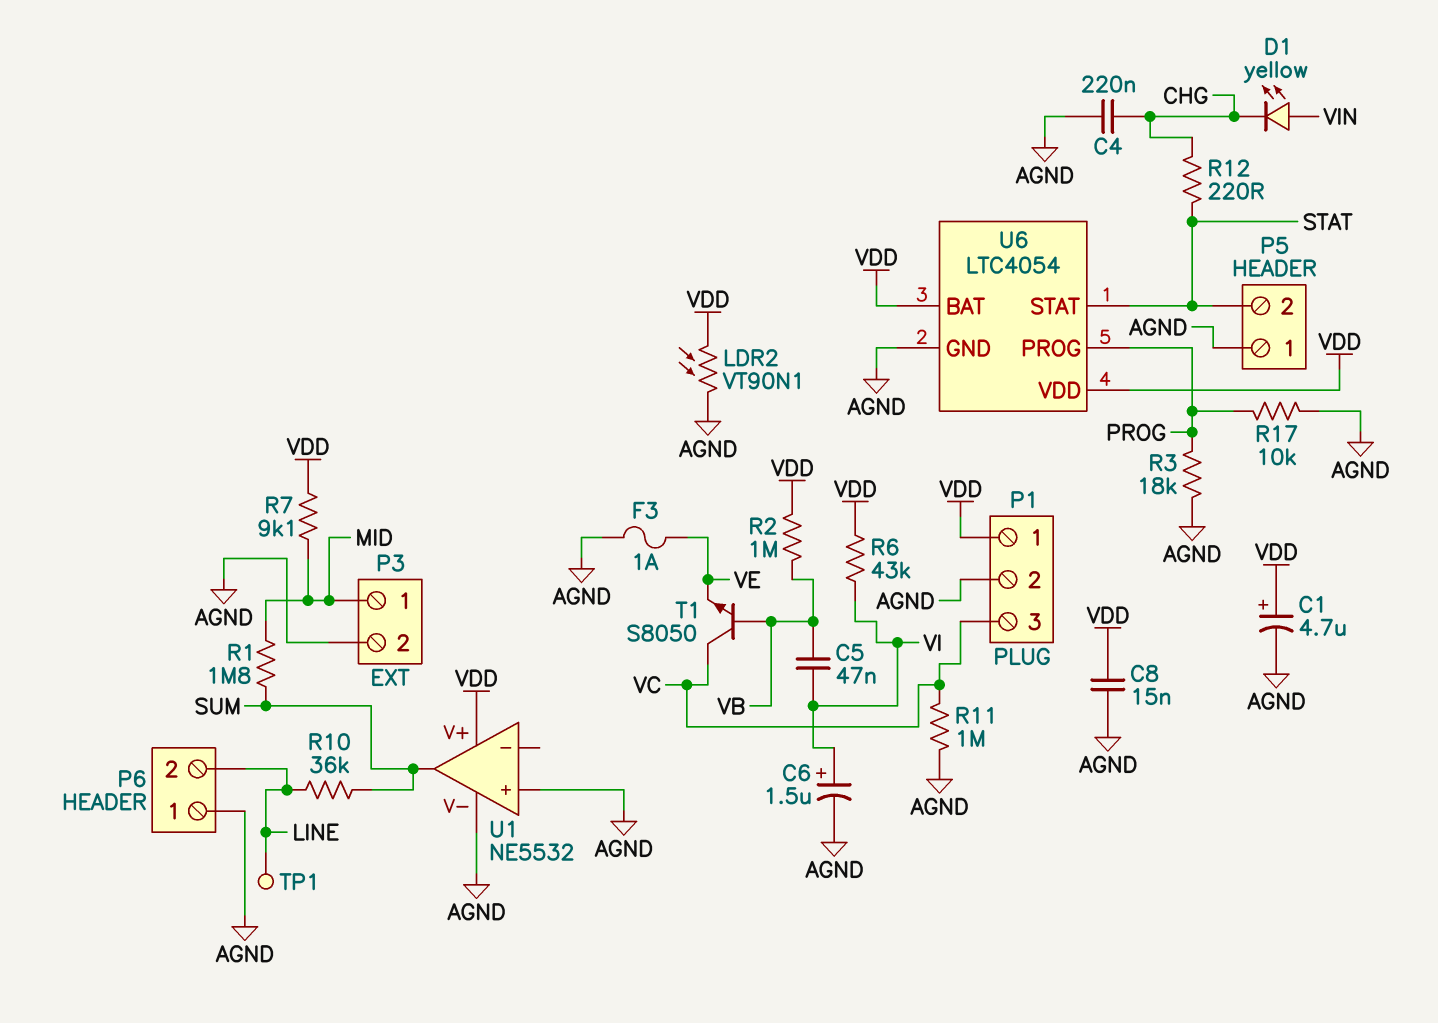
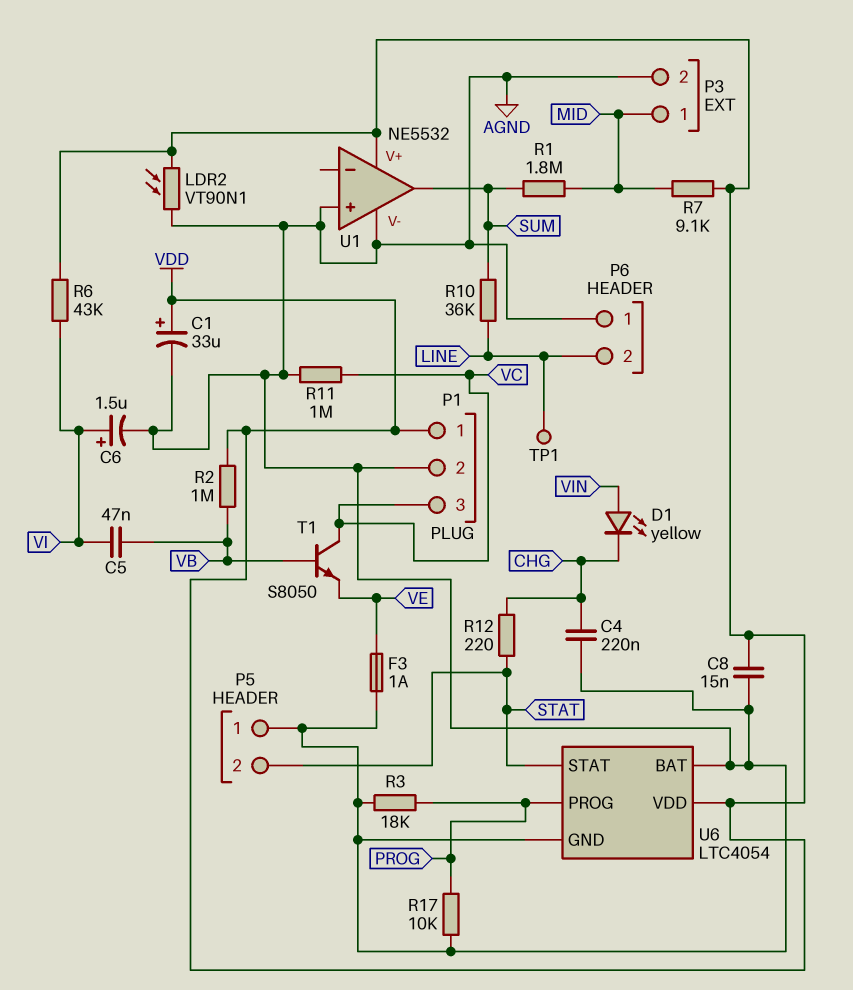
C1: 4.7uF (plus VDD, minus AGND) -> 33uF (plus VDD, minus AGND)
U6 pin BAT: VDD -> AGND

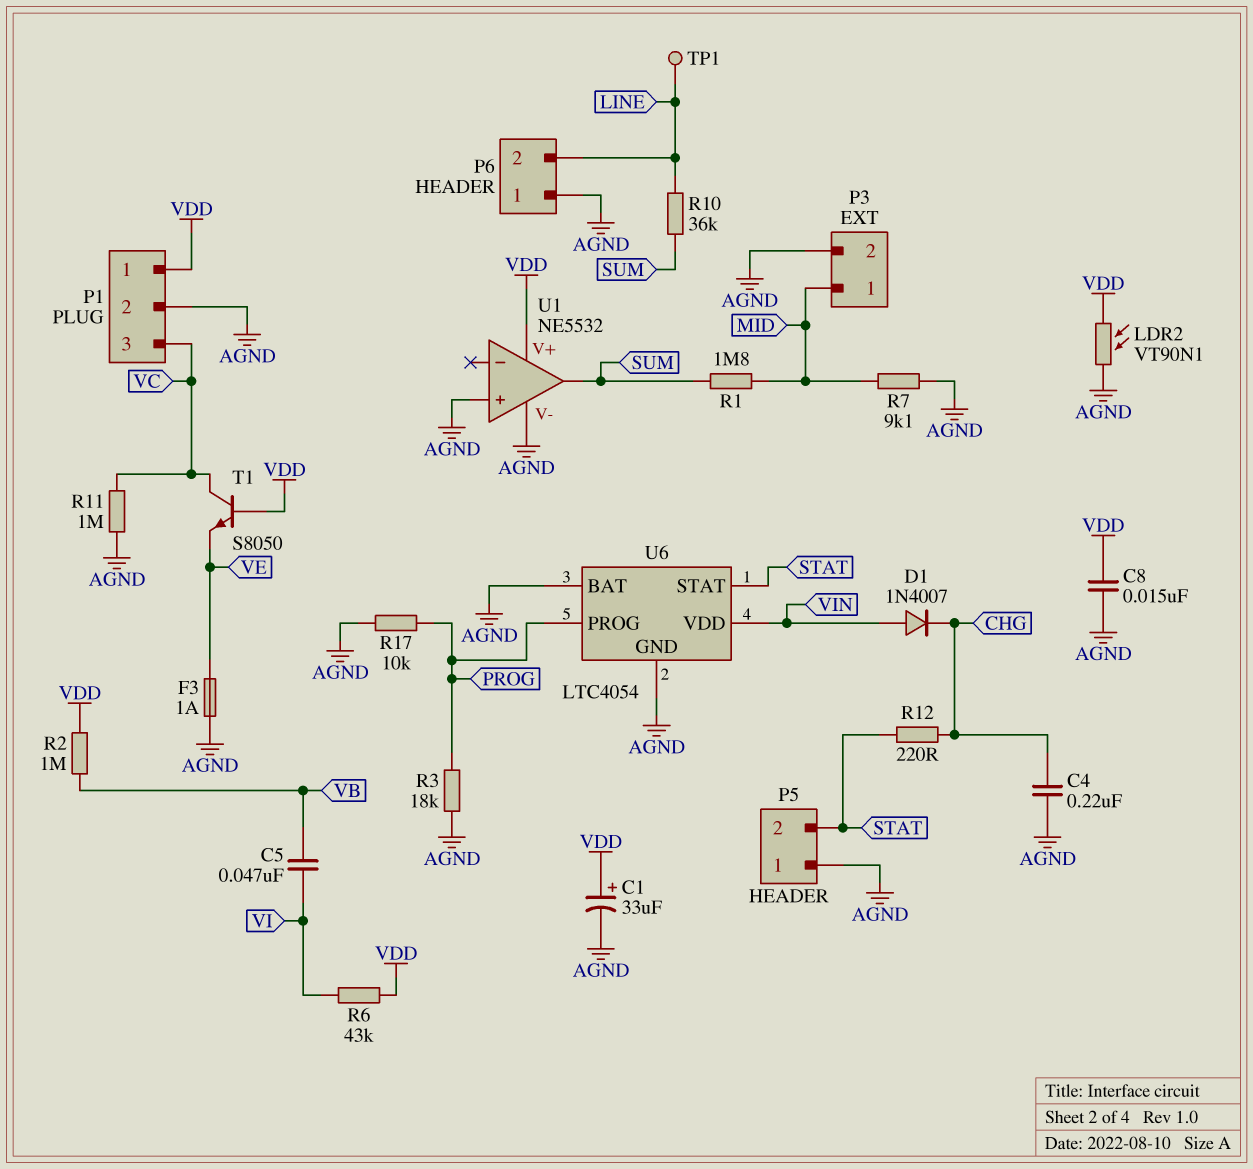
C6: 1.5uF (plus VI, minus AGND) -> none
D1: LED yellow (A VIN, K CHG) -> diode 1N4007 (A VIN, K CHG)
R7: 9.1k (MID, VDD) -> 9.1k (AGND, MID)
T1: NPN S8050 (B VB, C VC, E VE) -> NPN S8050 (B VDD, C VC, E VE)
U6 pin VDD: VDD -> VIN

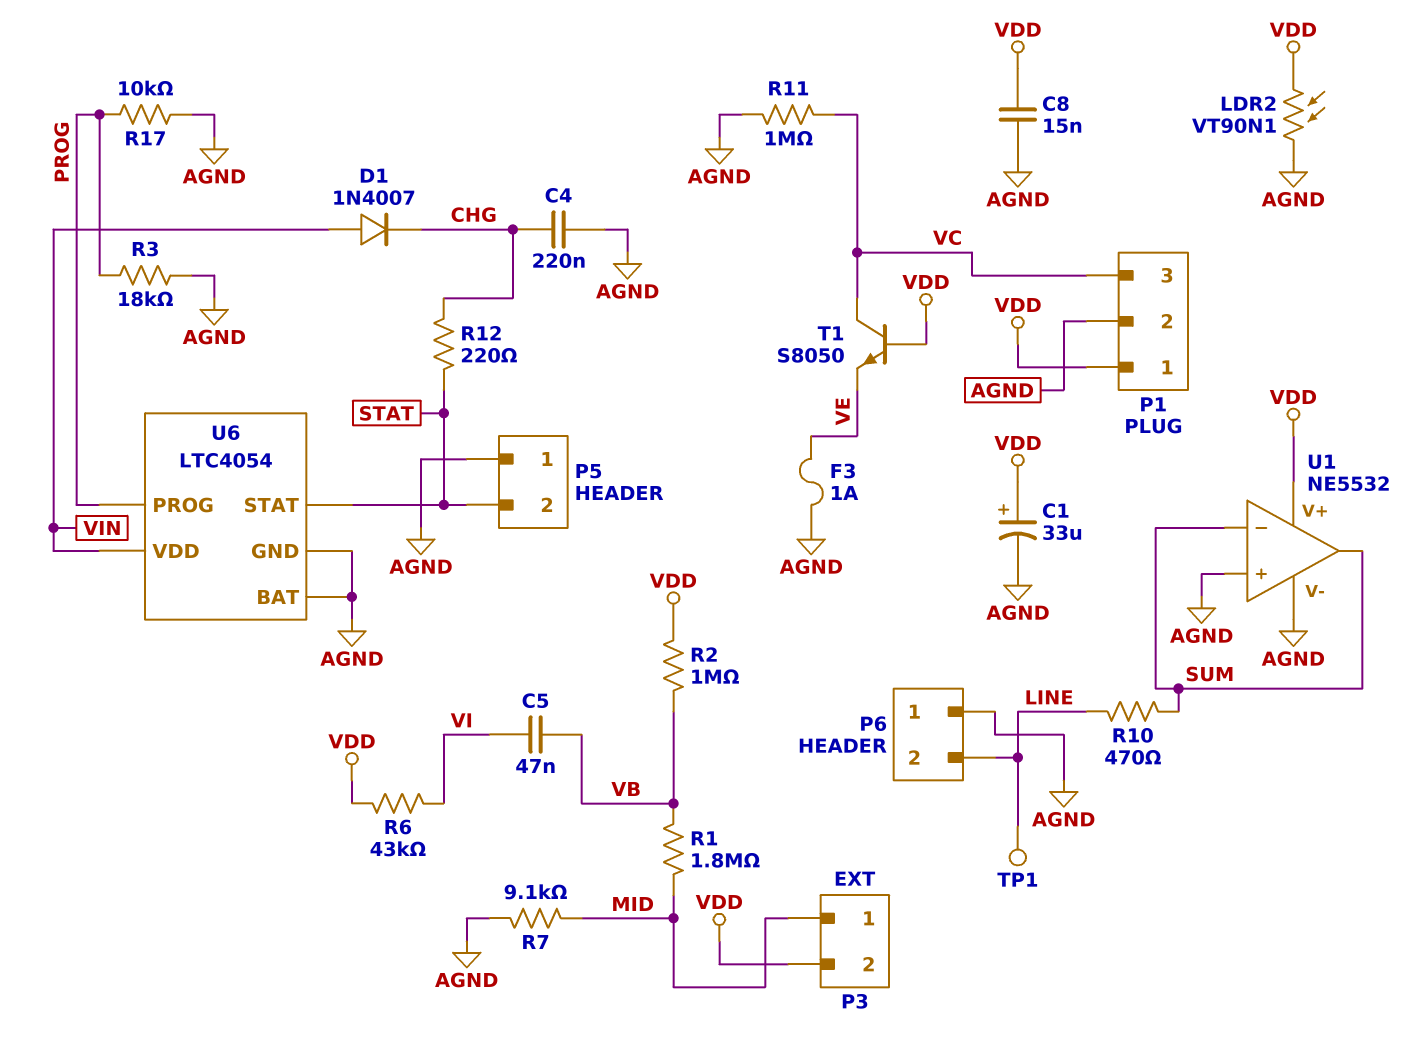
P3 pin 2: AGND -> VDD
R1: 1.8M (MID, SUM) -> 1.8M (MID, VB)
R10: 36k (LINE, SUM) -> 470 (LINE, SUM)
U1 pin in-: none -> SUM

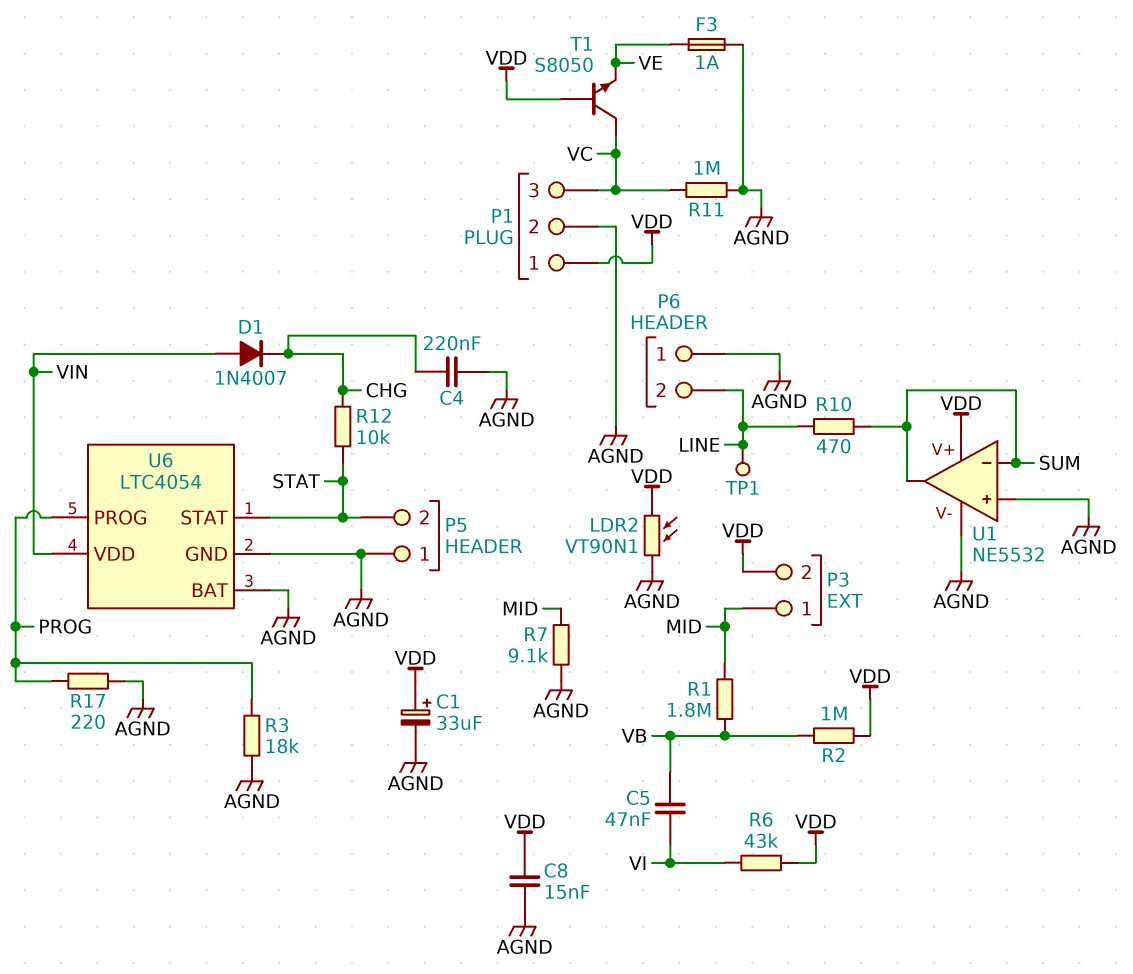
R12: 220 (CHG, STAT) -> 10k (CHG, STAT)
R17: 10k (AGND, PROG) -> 220 (AGND, PROG)

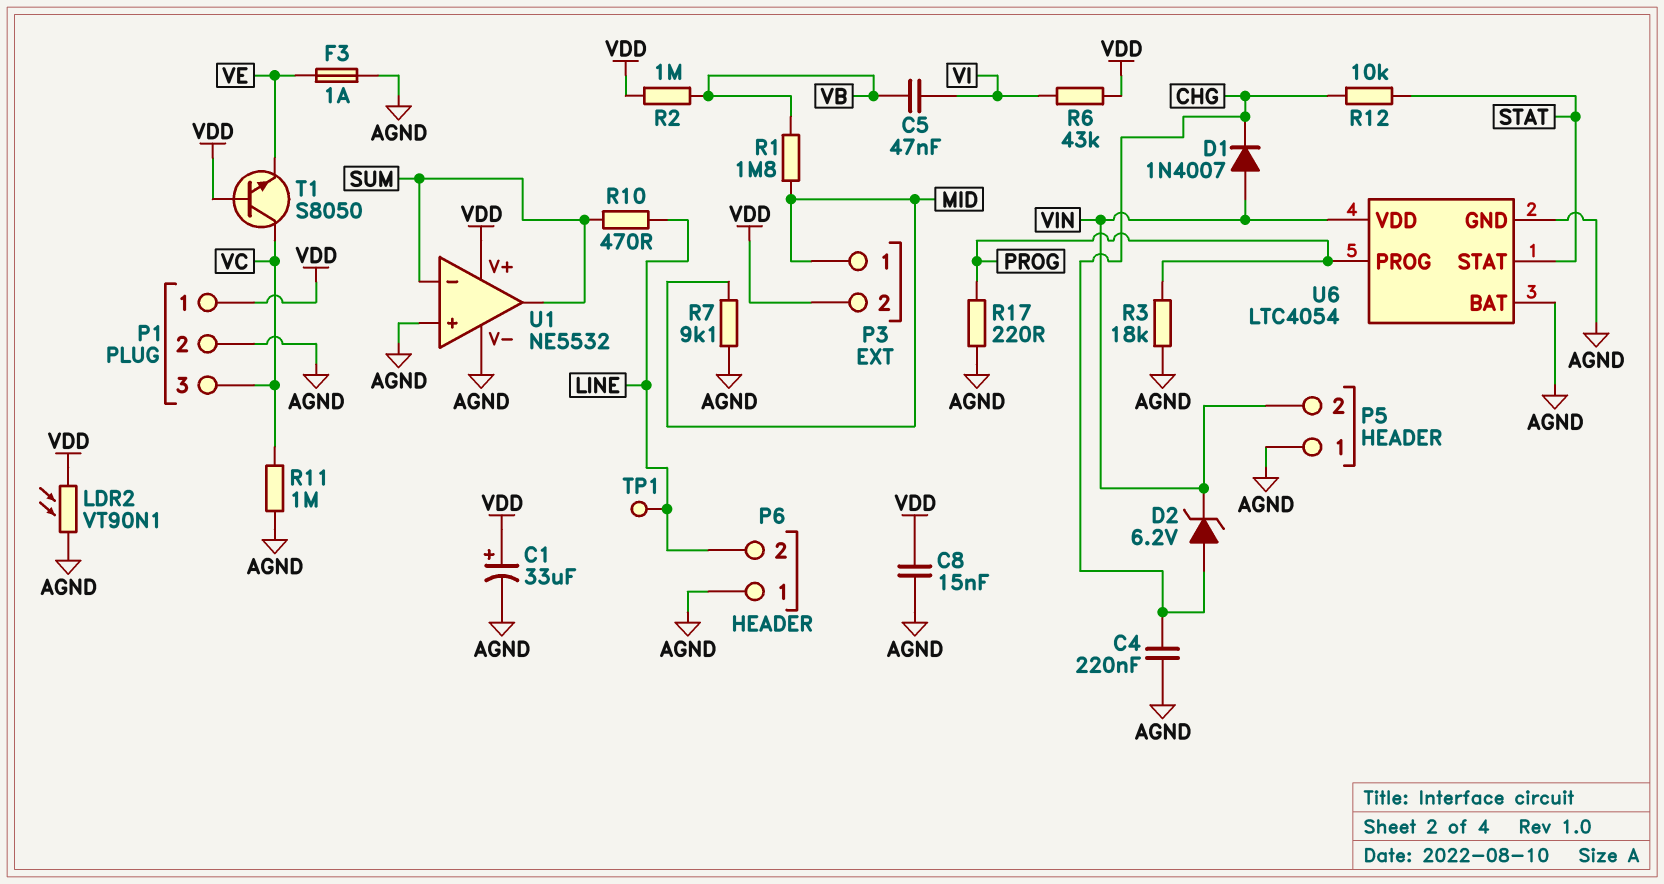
D2: none -> zener 6.2V (A CHG, K VIN)
P5 pin 2: STAT -> VIN

